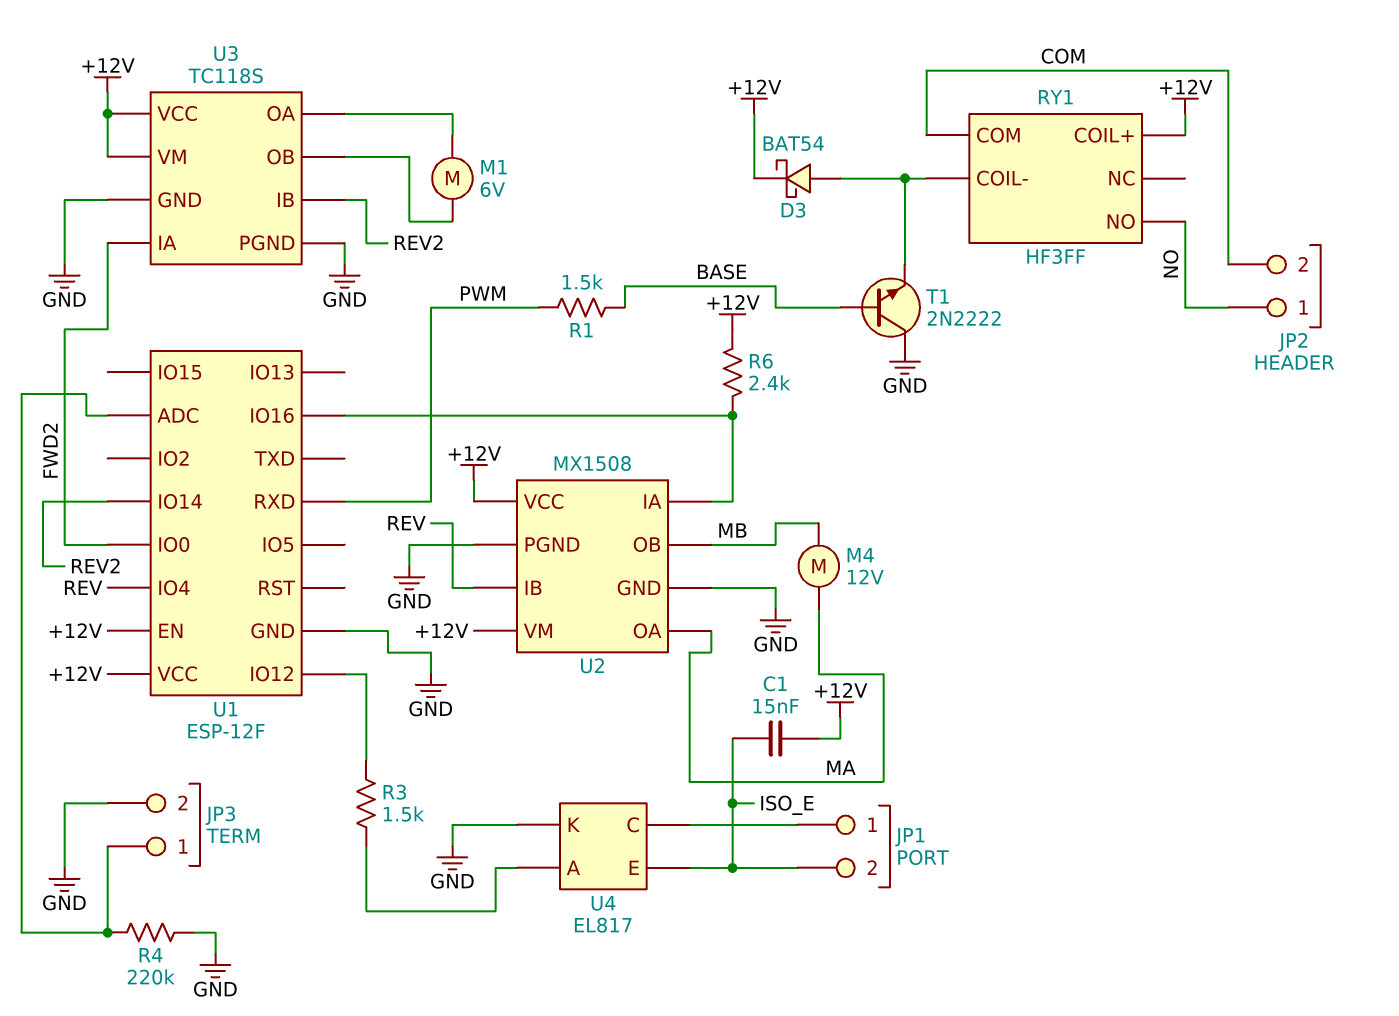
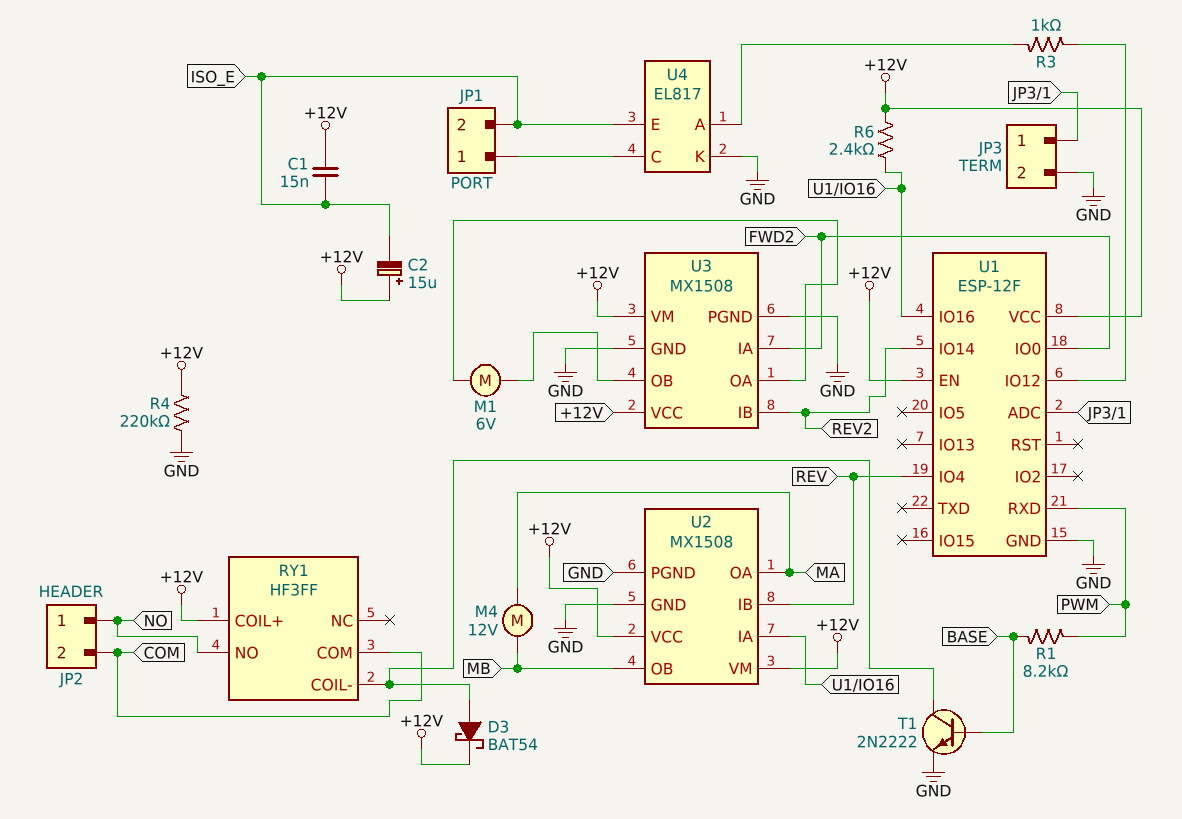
C2: none -> 15uF (plus +12V, minus ISO_E)
R1: 1.5k (BASE, PWM) -> 8.2k (BASE, PWM)
R3: 1.5k (U1/IO12, U4/A) -> 1k (U1/IO12, U4/A)
R4: 220k (GND, JP3/1) -> 220k (+12V, GND)
T1: NPN 2N2222 (B BASE, C GND, E RY1/COIL-) -> NPN 2N2222 (B BASE, C RY1/COIL-, E GND)
U3: TC118S -> MX1508

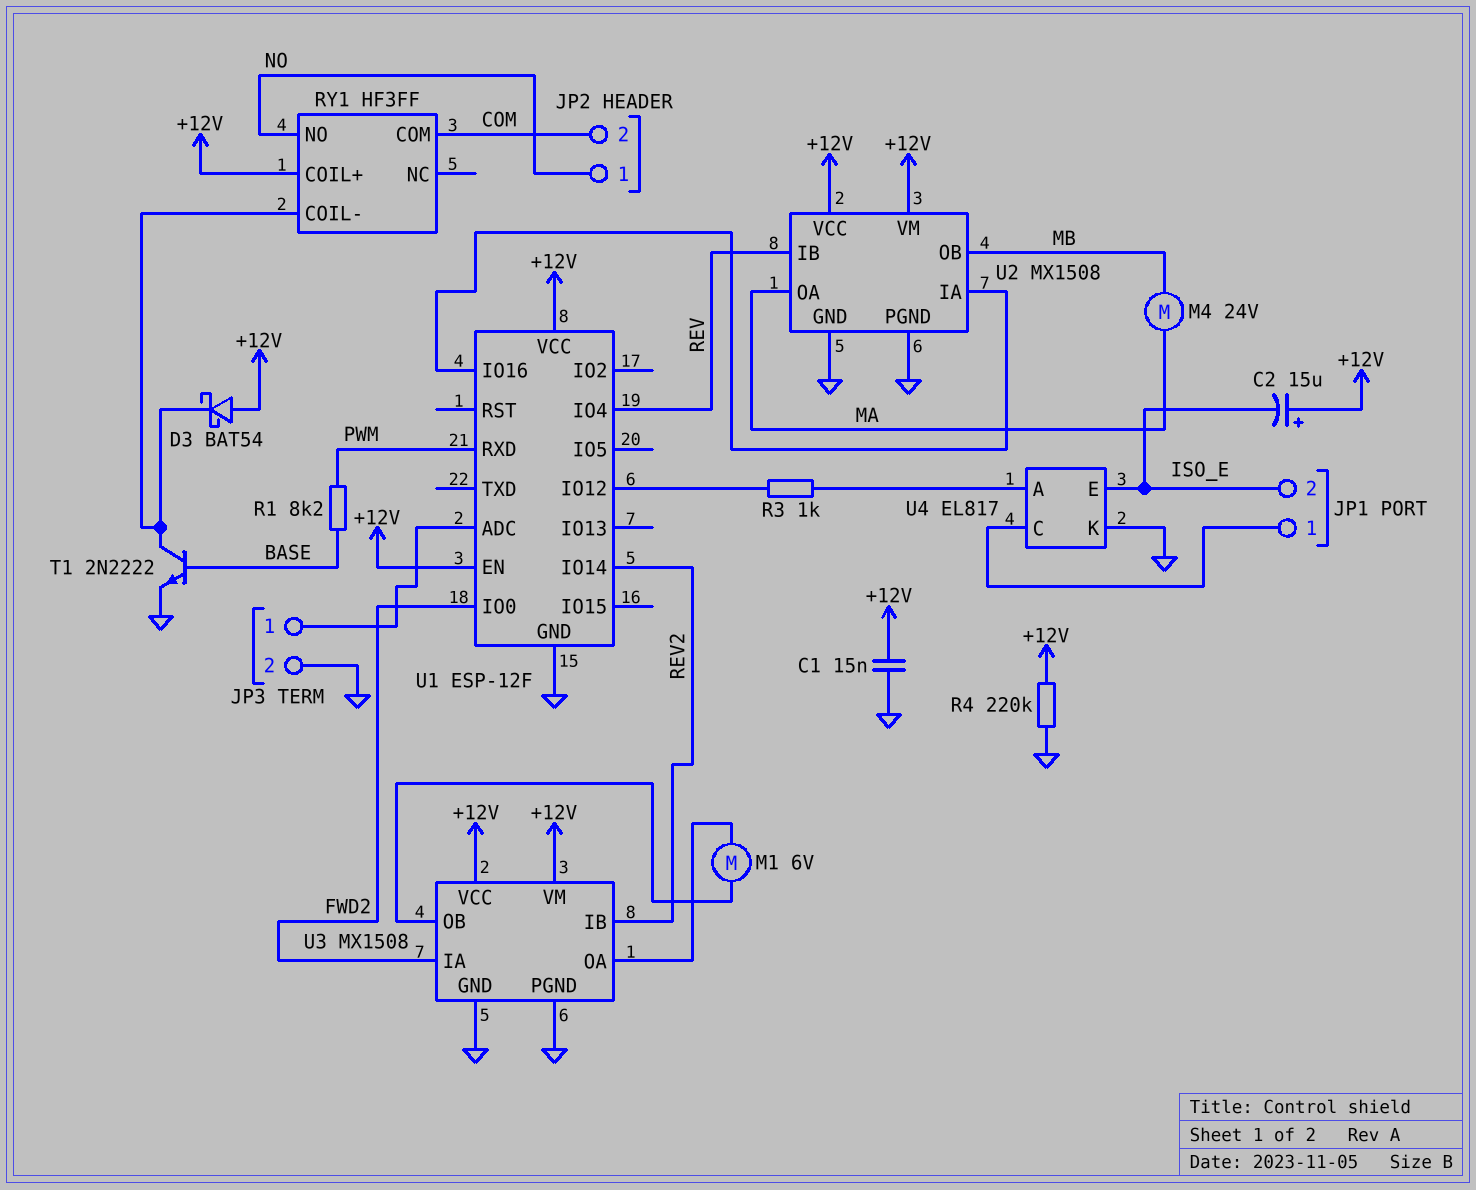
C1: 15nF (+12V, ISO_E) -> 15nF (+12V, GND)
D3: schottky BAT54 (A RY1/COIL-, K +12V) -> schottky BAT54 (A +12V, K RY1/COIL-)
M4: motor 12V (MA, MB) -> motor 24V (MA, MB)
R6: 2.4k (+12V, U1/IO16) -> none

